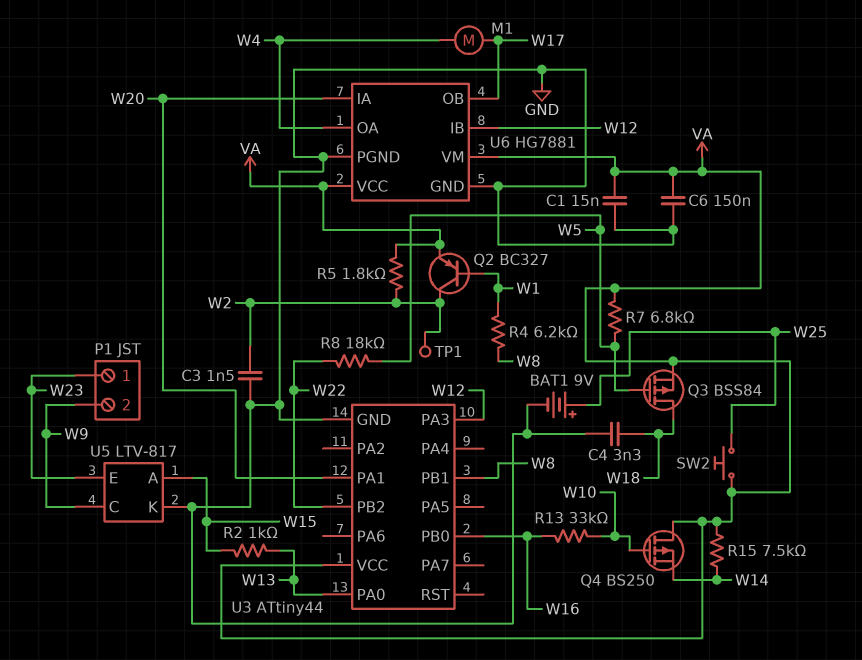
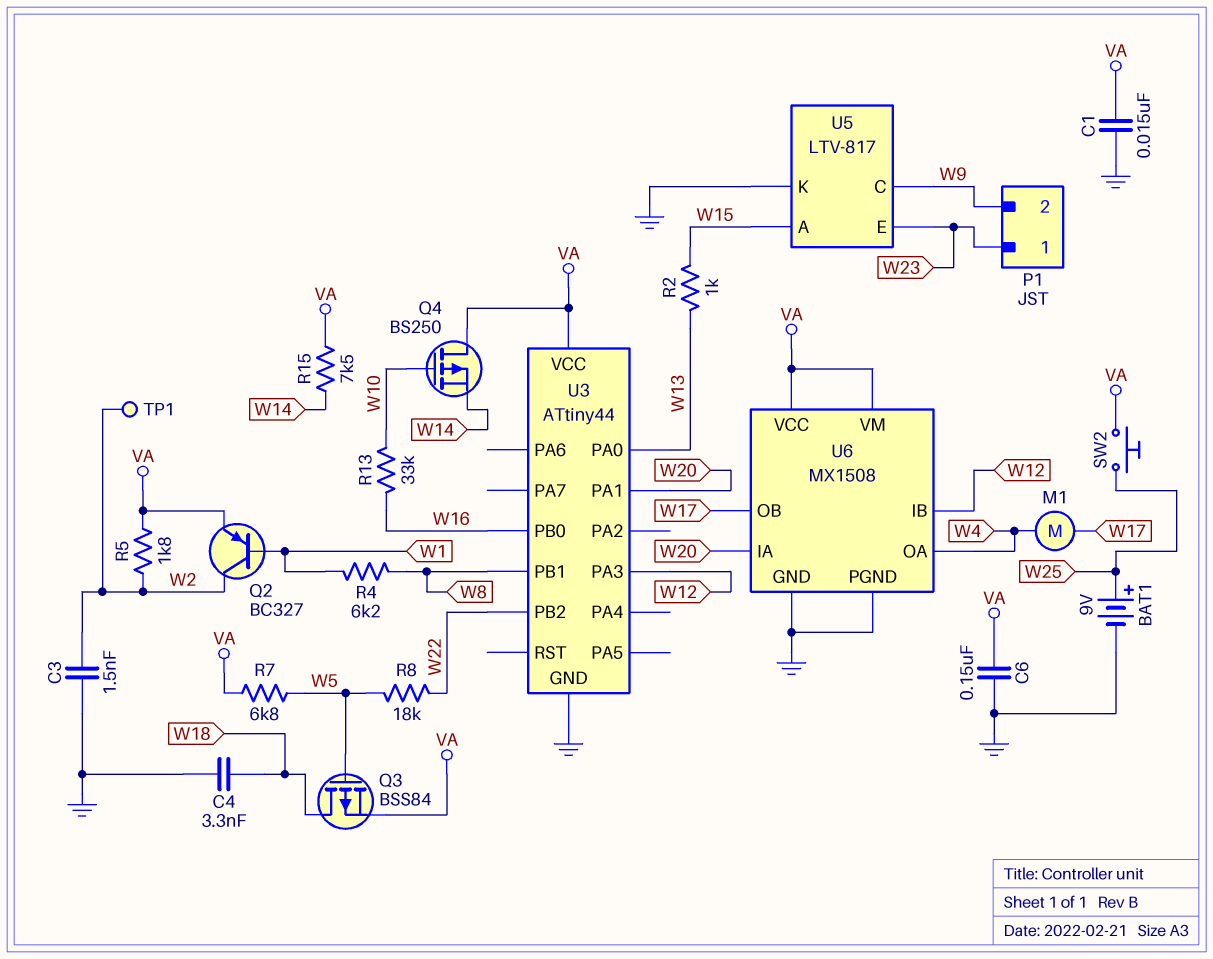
U6: HG7881 -> MX1508

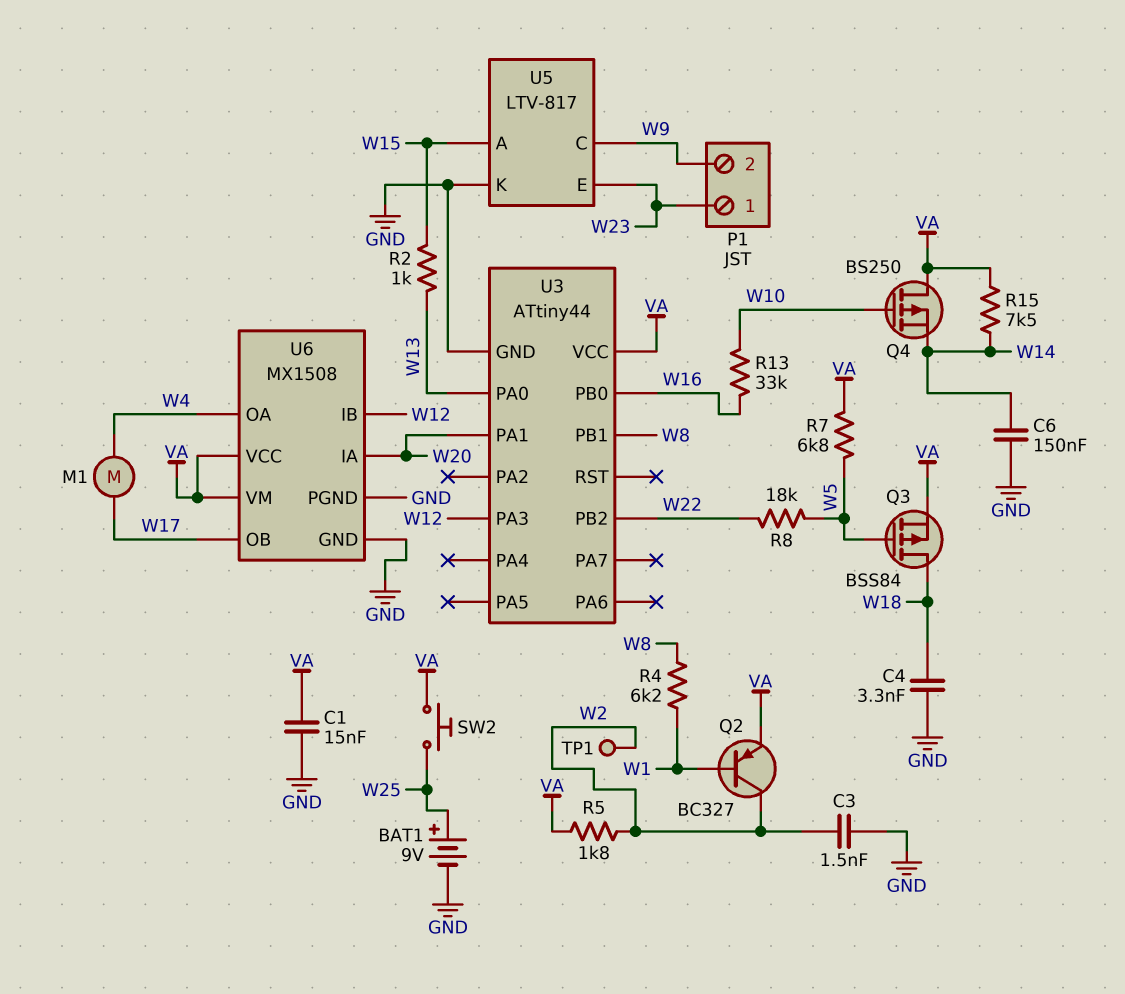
C6: 150nF (GND, VA) -> 150nF (GND, W14)

